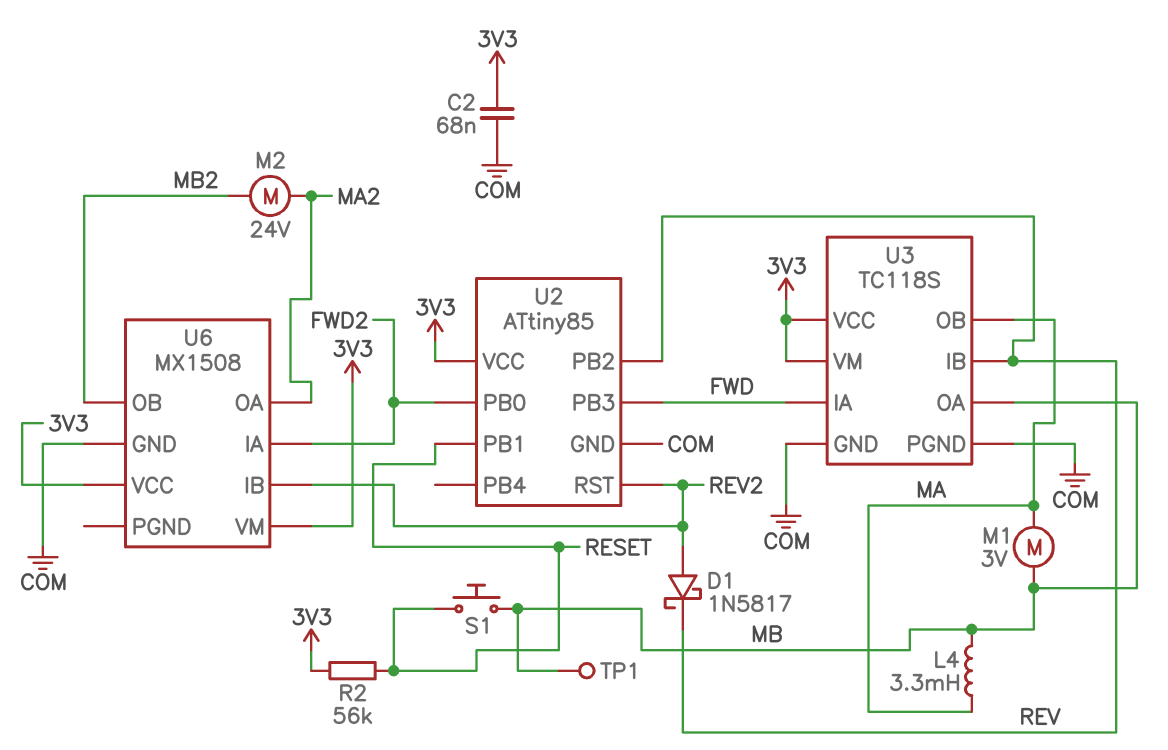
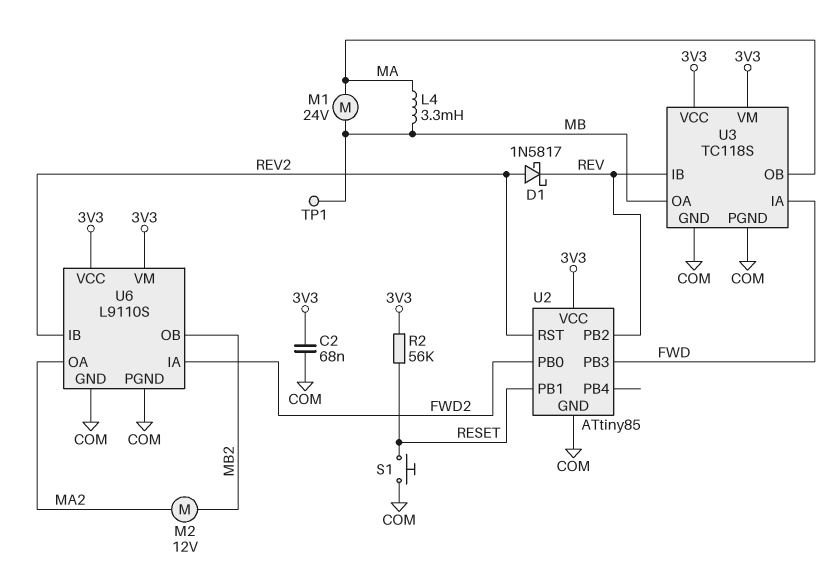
M1: motor 3V (MA, MB) -> motor 24V (MA, MB)
M2: motor 24V (MA2, MB2) -> motor 12V (MA2, MB2)
S1: button (MB, RESET) -> button (COM, RESET)
U6: MX1508 -> L9110S
U6 pin PGND: none -> COM

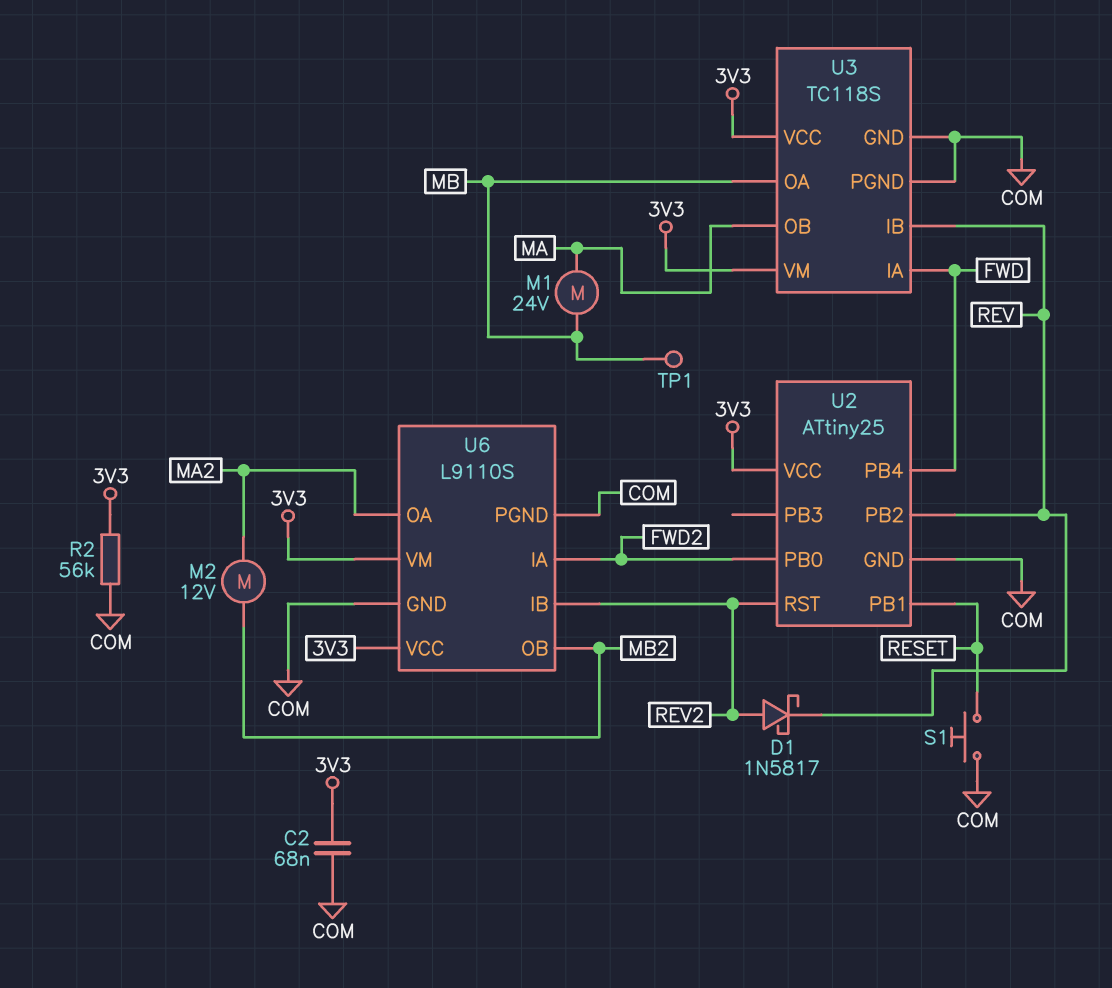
L4: 3.3mH (MA, MB) -> none
R2: 56k (3V3, RESET) -> 56k (3V3, COM)
U2: ATtiny85 -> ATtiny25
U2 pin PB3: FWD -> none
U2 pin PB4: none -> FWD

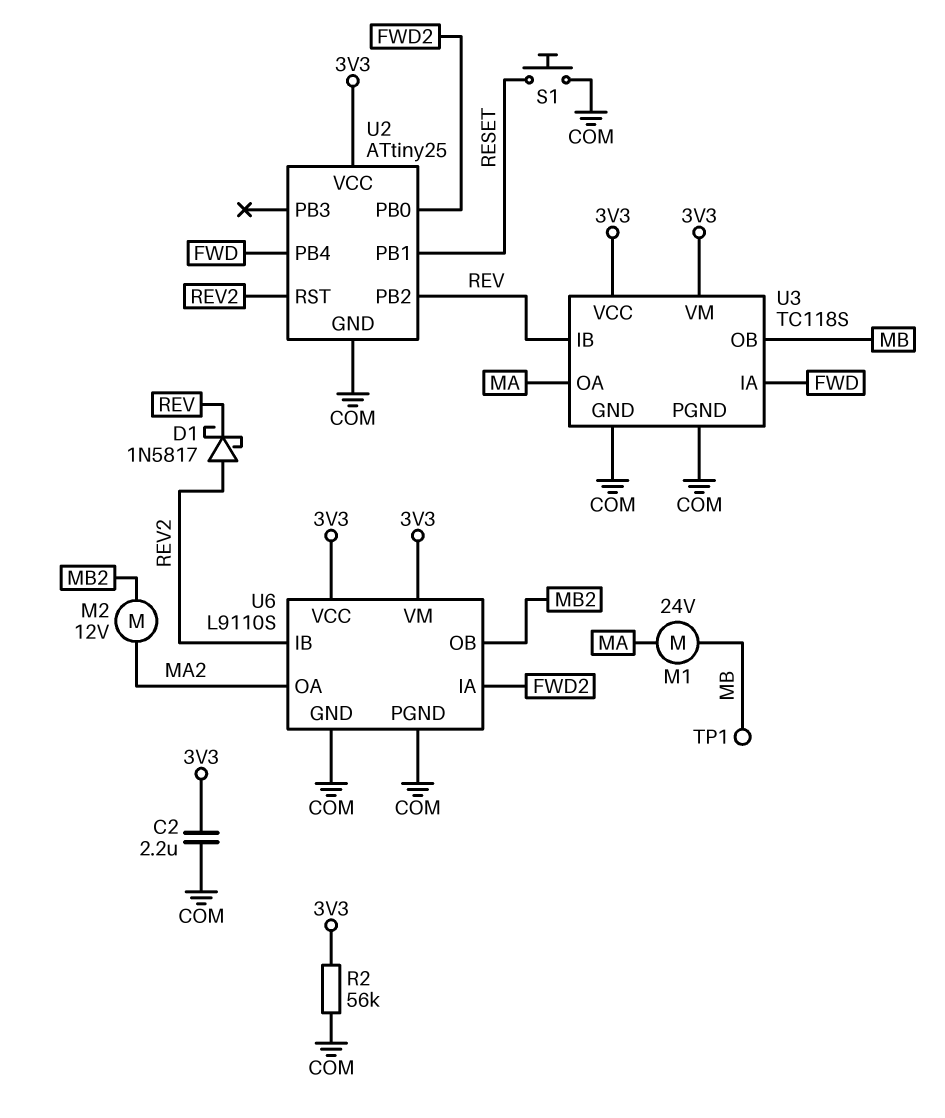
C2: 68nF (3V3, COM) -> 2.2uF (3V3, COM)
U3 pin OA: MB -> MA
U3 pin OB: MA -> MB

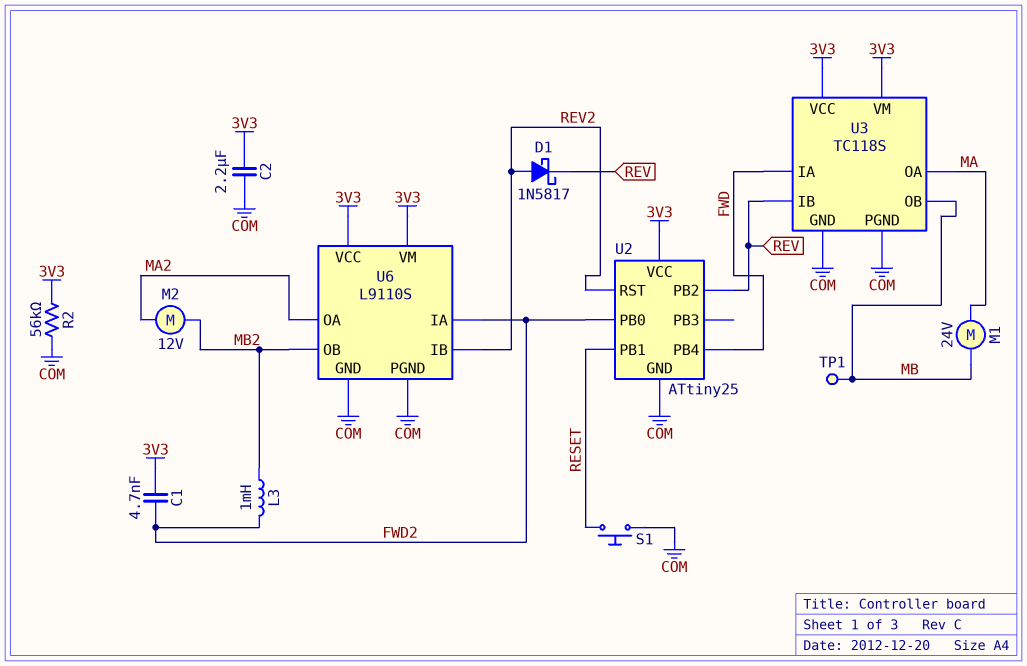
C1: none -> 4.7nF (3V3, FWD2)
L3: none -> 1mH (FWD2, MB2)

